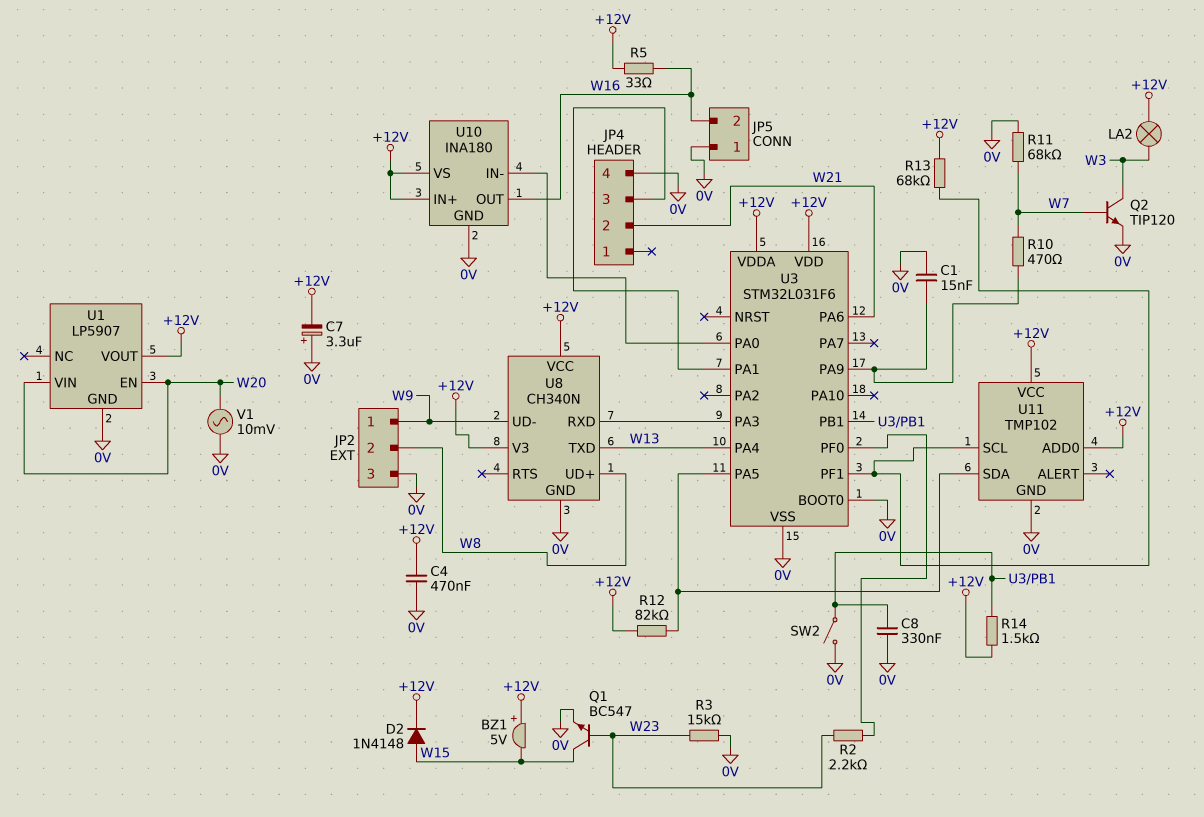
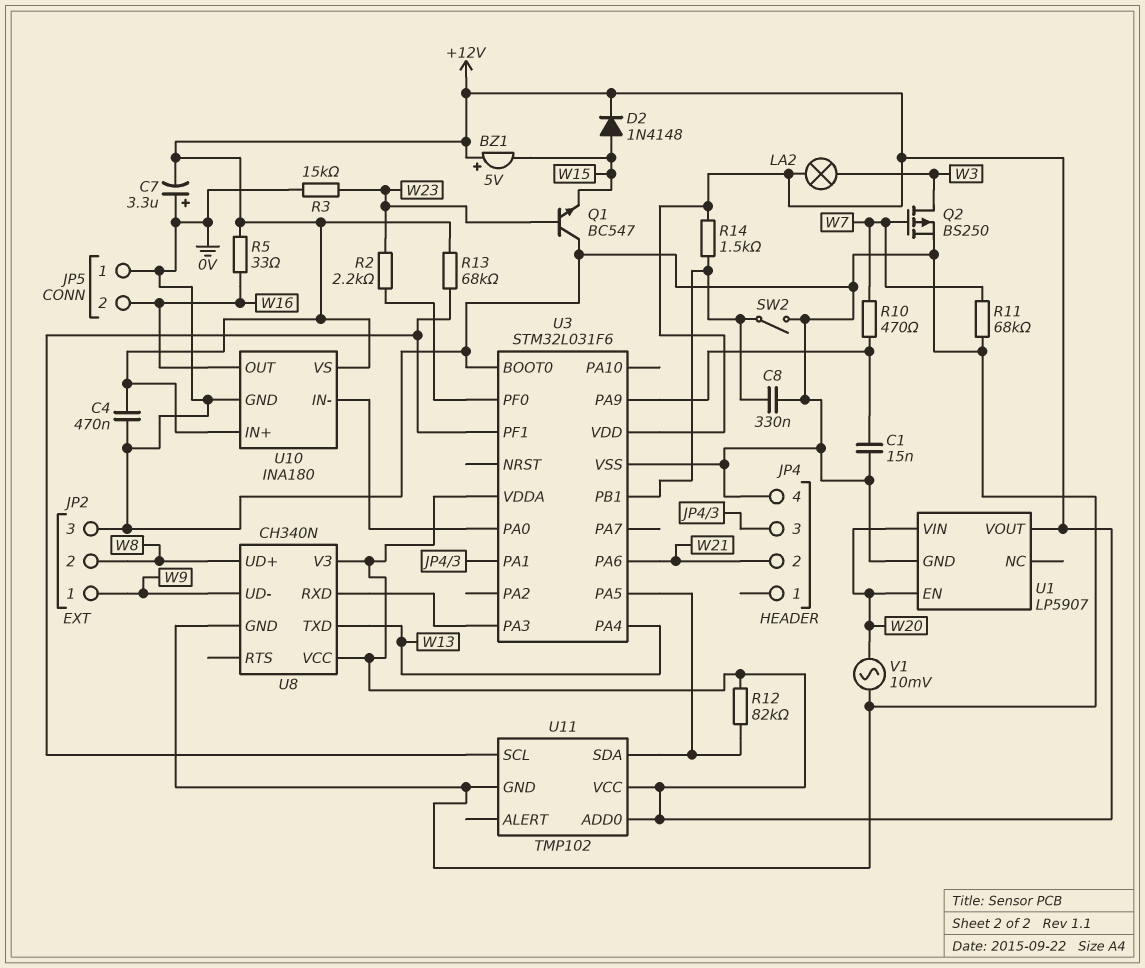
Q1: NPN BC547 (B W23, C W15, E 0V) -> NPN BC547 (B W23, C 0V, E W15)
Q2: NPN TIP120 (B W7, C W3, E 0V) -> PMOS BS250 (G W7, D W3, S 0V)

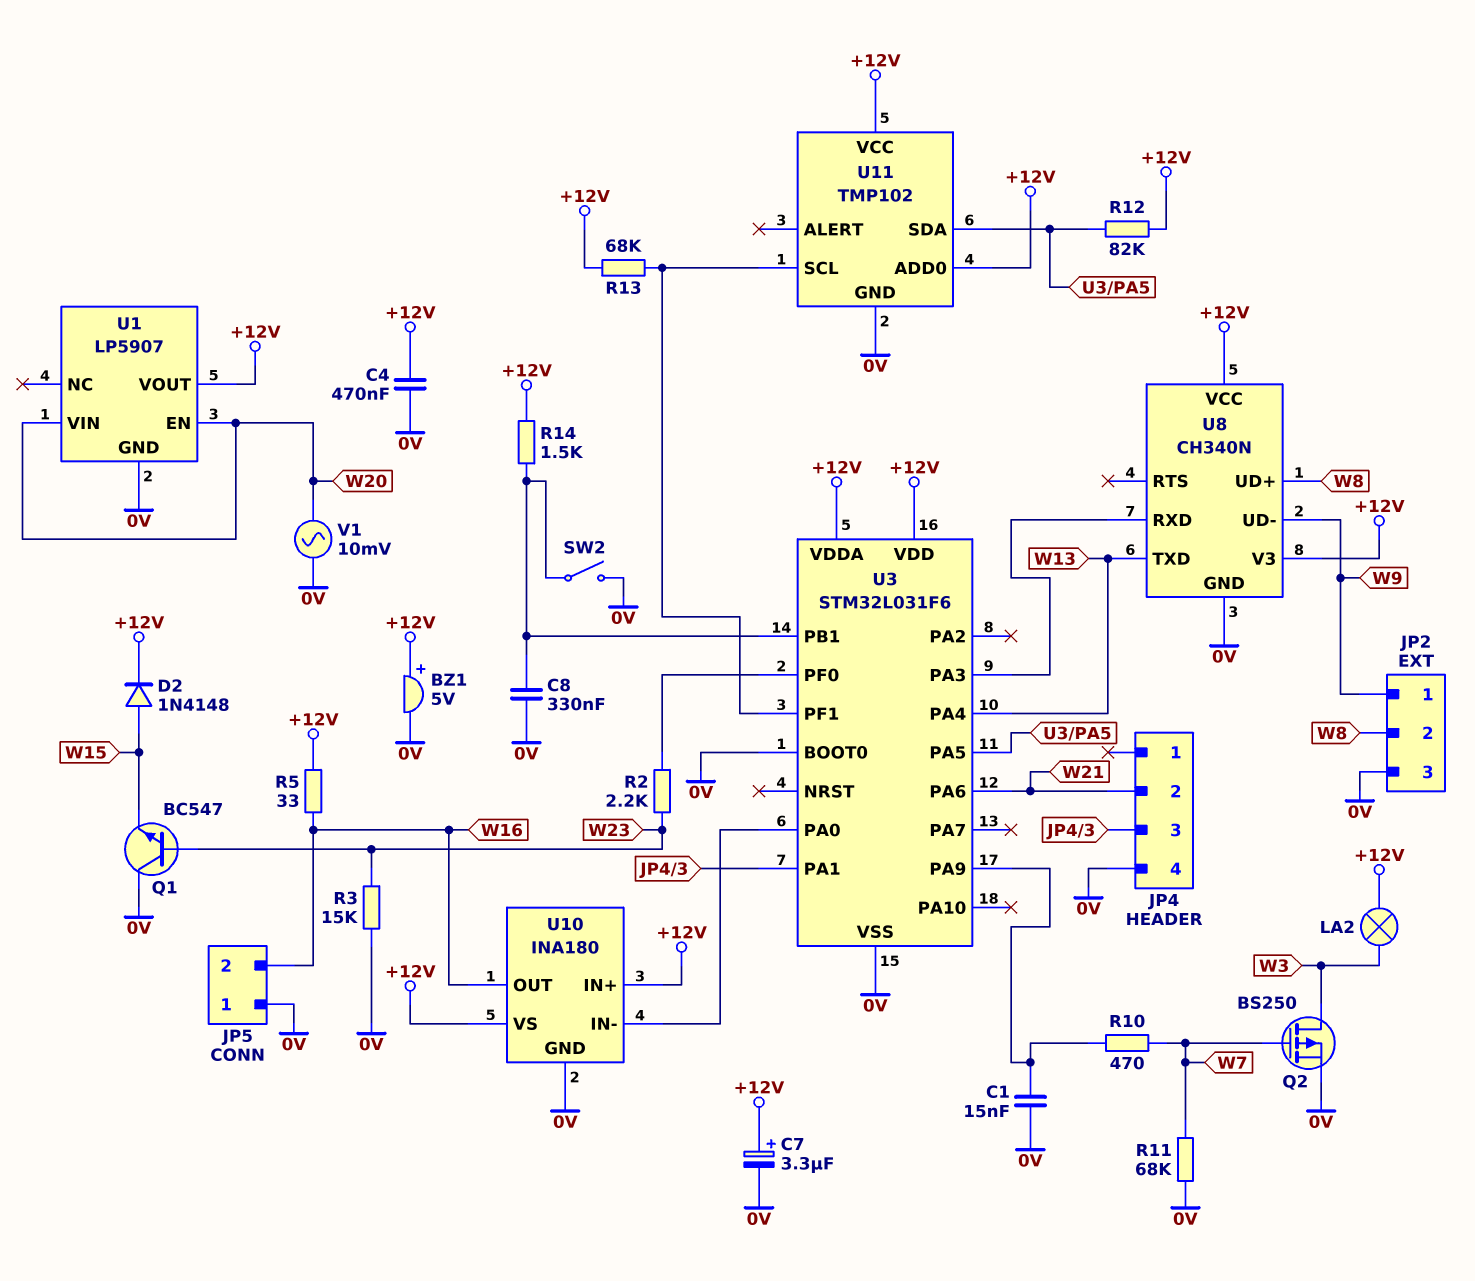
BZ1: buzzer 5V (plus +12V, minus W15) -> buzzer 5V (plus +12V, minus 0V)
C7: 3.3uF (plus 0V, minus +12V) -> 3.3uF (plus +12V, minus 0V)

